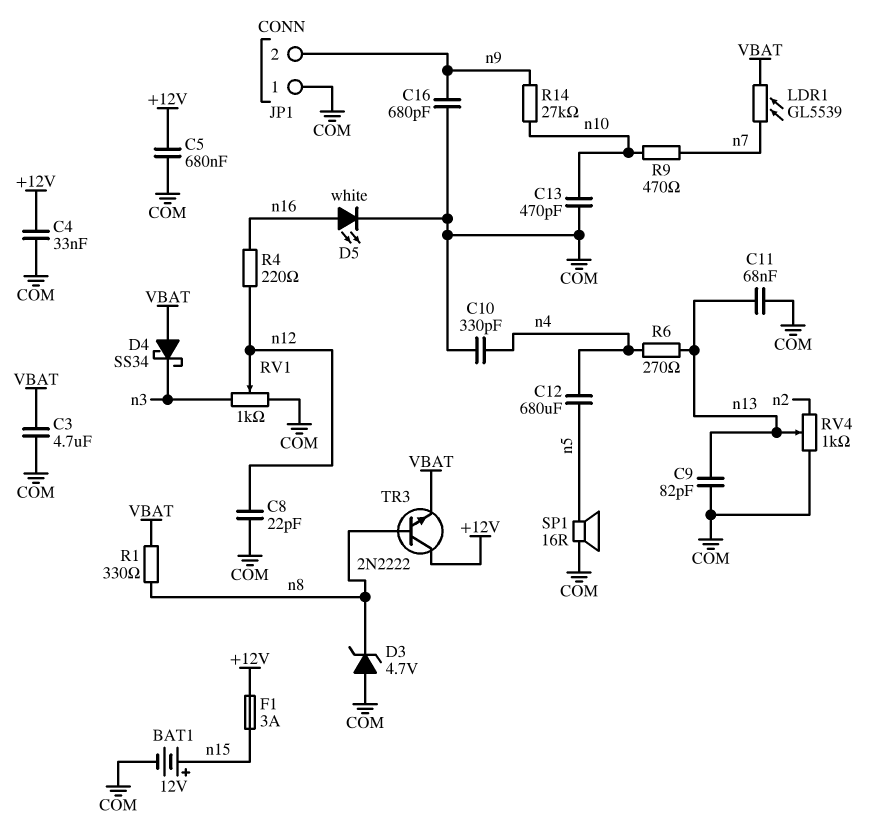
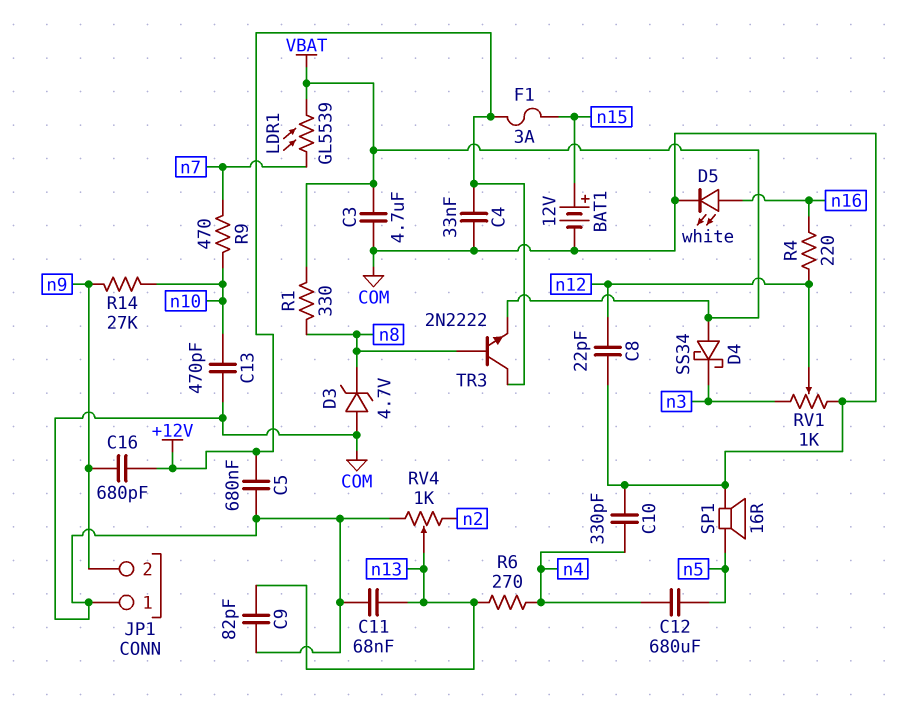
C16: 680pF (COM, n9) -> 680pF (+12V, n9)

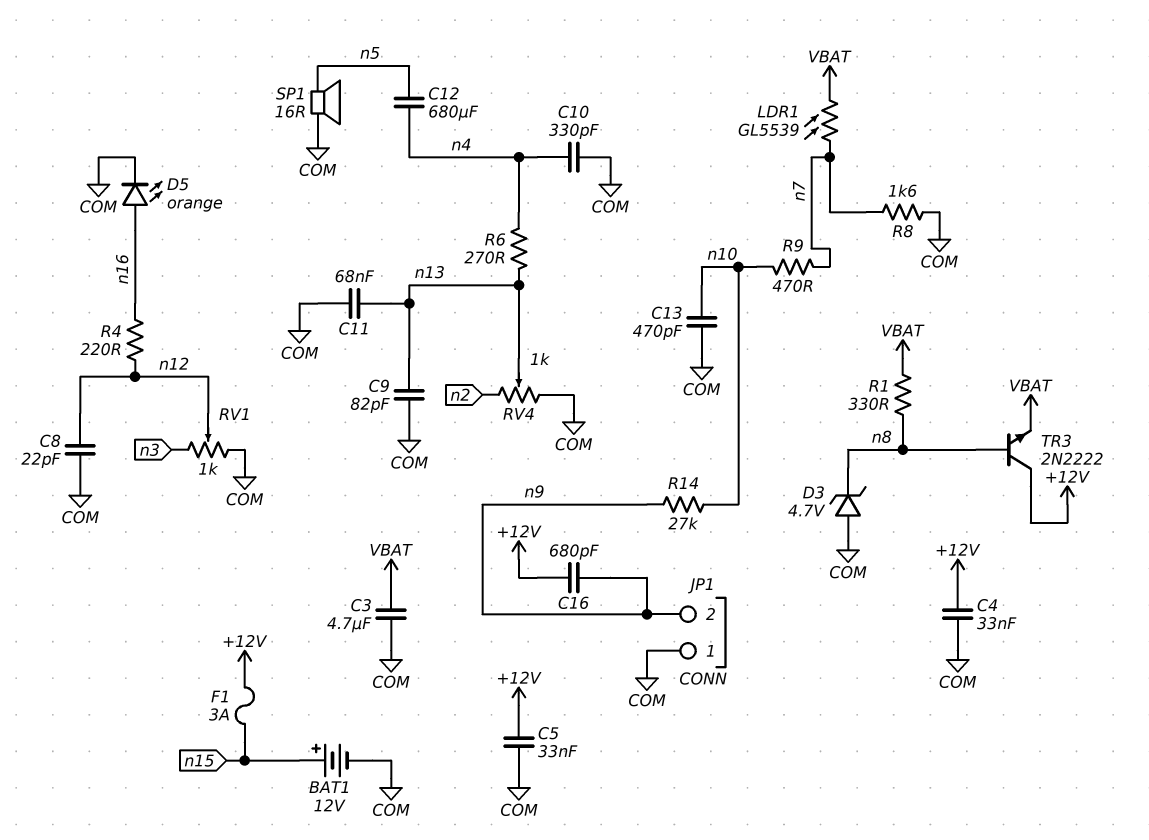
C5: 680nF (+12V, COM) -> 33nF (+12V, COM)
D4: schottky SS34 (A VBAT, K n3) -> none
D5: LED white (A n16, K COM) -> LED orange (A n16, K COM)
R8: none -> 1.6k (COM, n7)

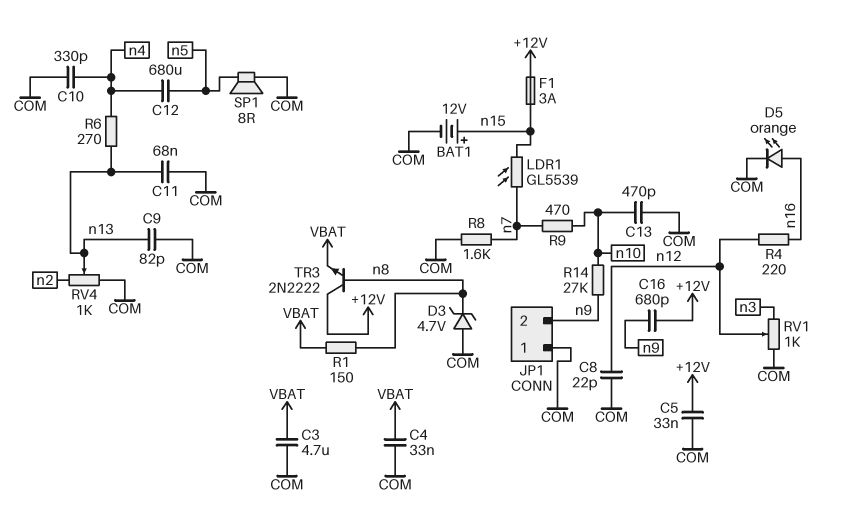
C4: 33nF (+12V, COM) -> 33nF (COM, VBAT)
LDR1: GL5539 (VBAT, n7) -> GL5539 (n7, n15)
R1: 330 (VBAT, n8) -> 150 (VBAT, n8)
SP1: speaker 16R (COM, n5) -> speaker 8R (COM, n5)

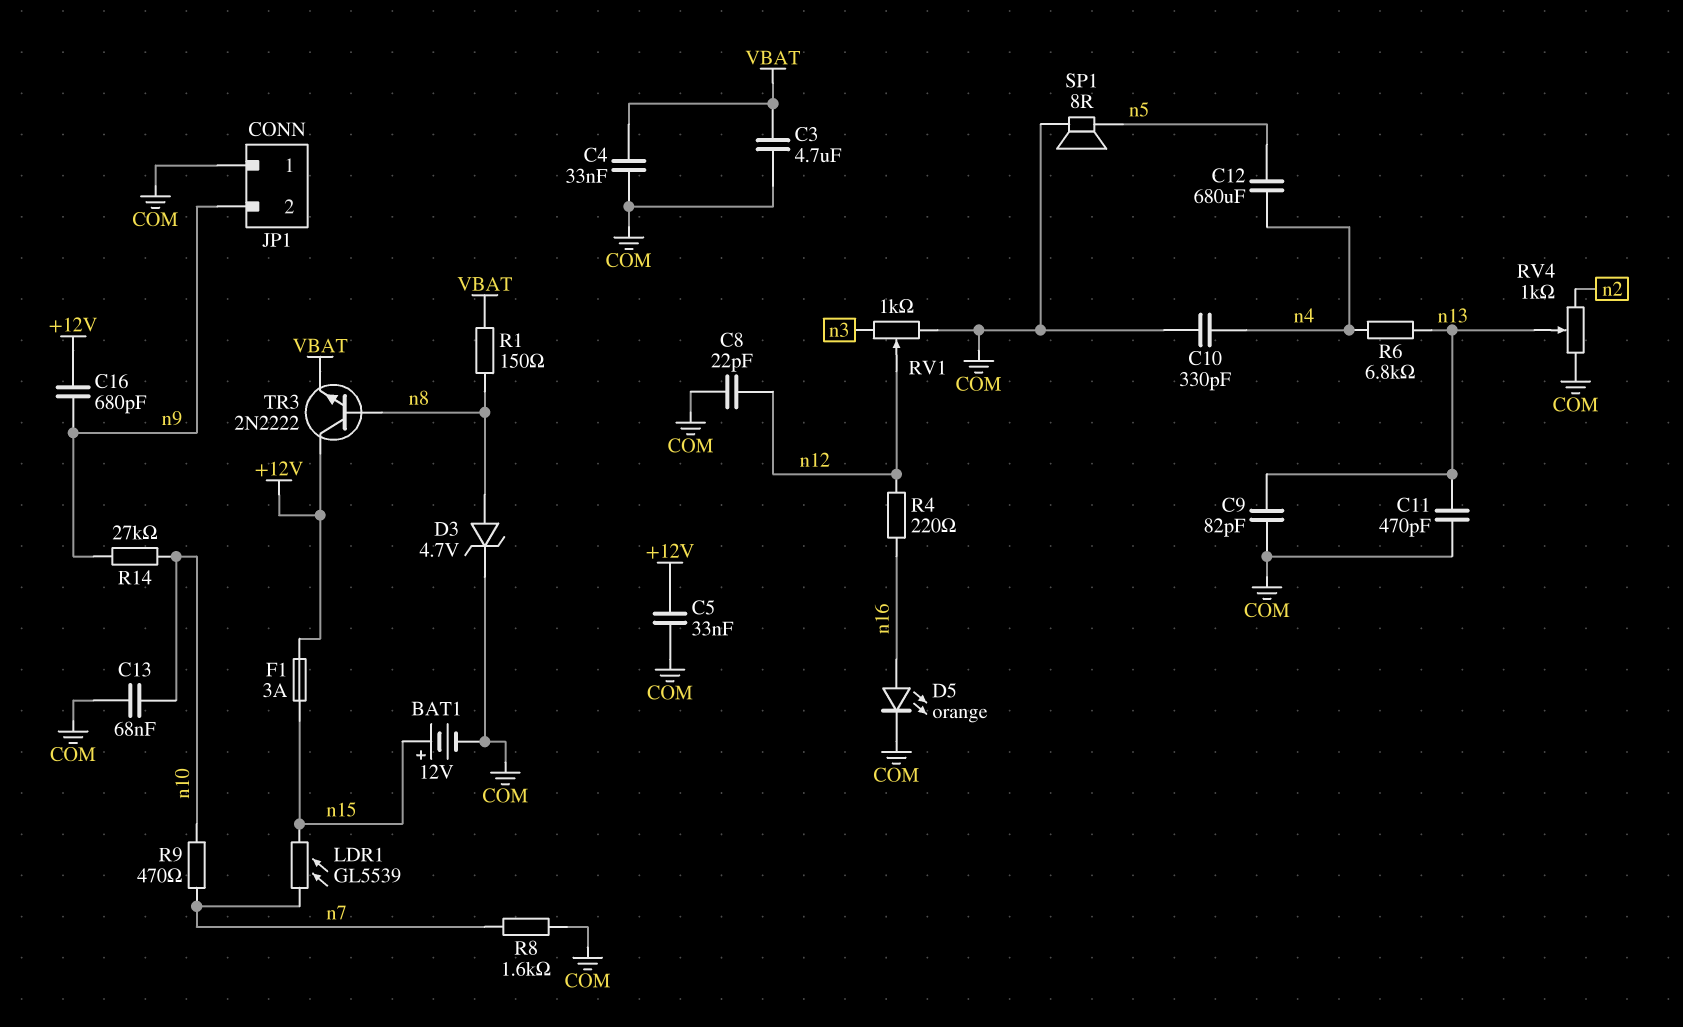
C11: 68nF (COM, n13) -> 470pF (COM, n13)
C13: 470pF (COM, n10) -> 68nF (COM, n10)
D3: zener 4.7V (A COM, K n8) -> zener 4.7V (A n8, K COM)
R6: 270 (n4, n13) -> 6.8k (n4, n13)

